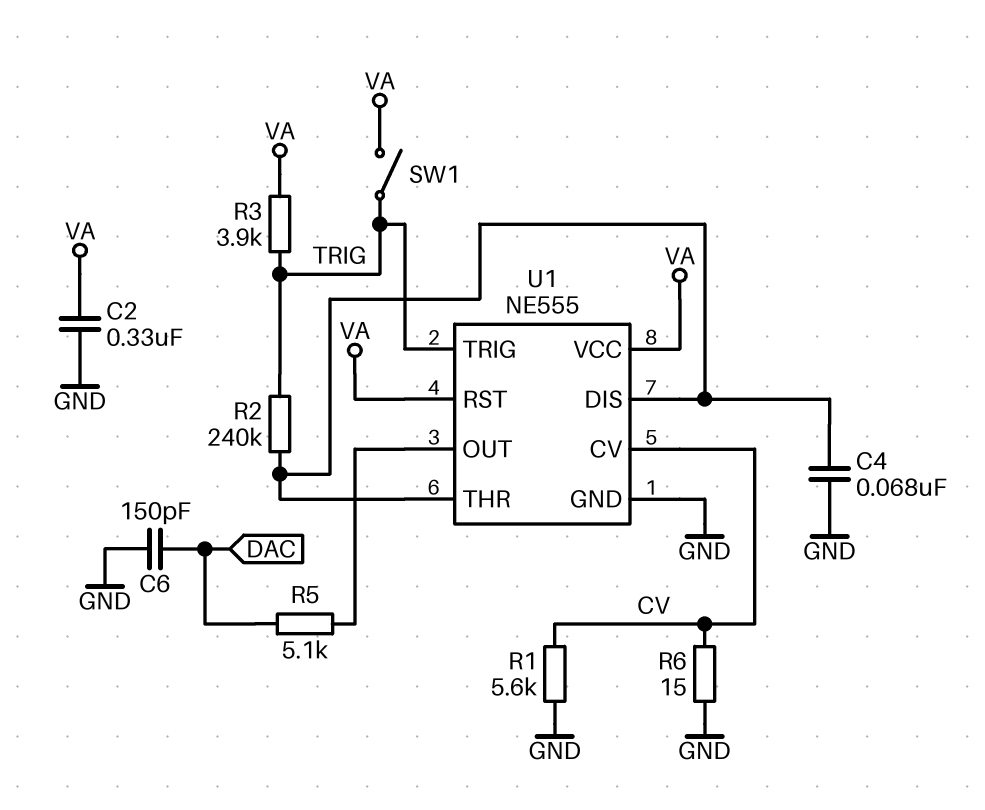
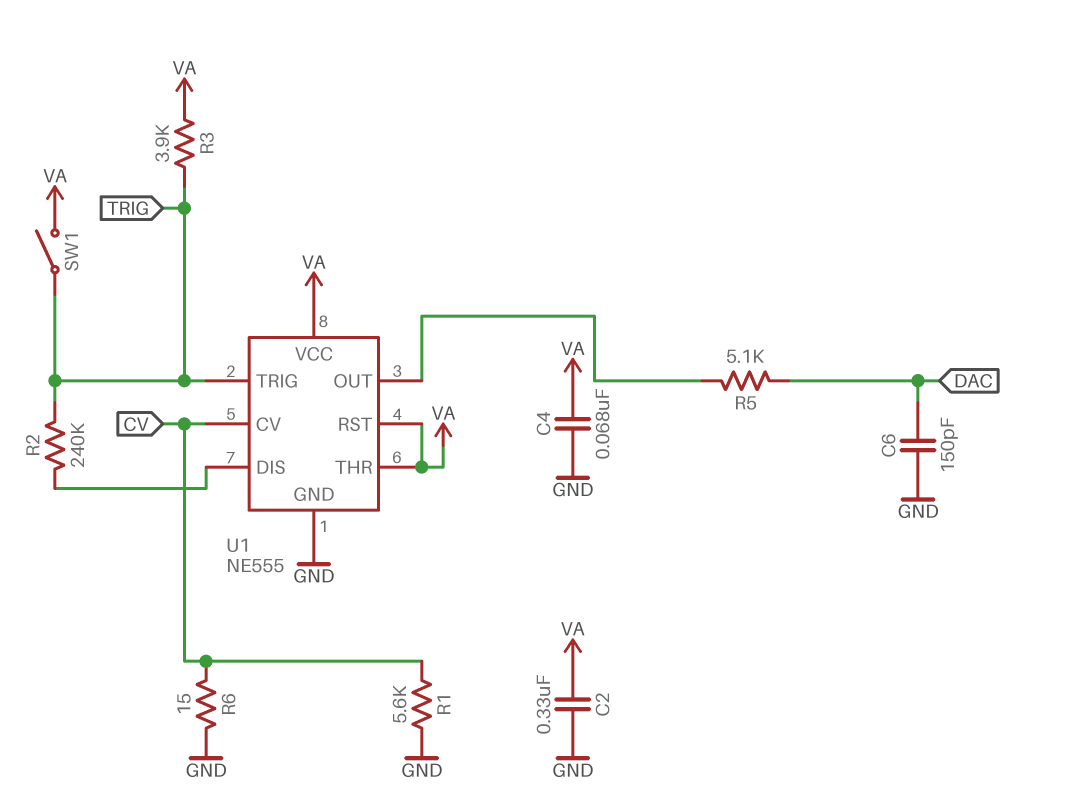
C4: 68nF (GND, U1/DIS) -> 68nF (GND, VA)
U1 pin THR: U1/DIS -> VA

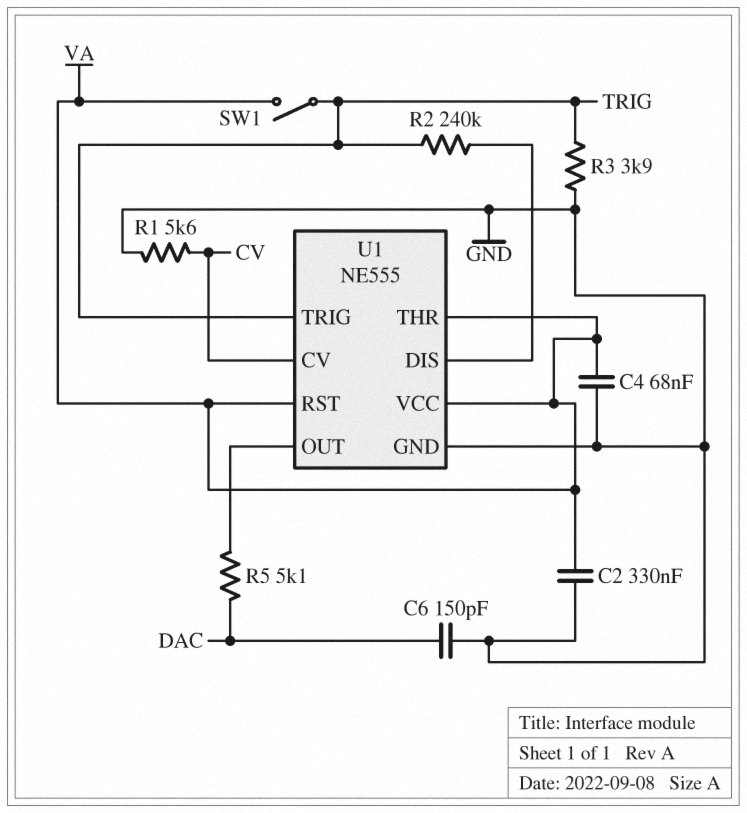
R3: 3.9k (TRIG, VA) -> 3.9k (GND, TRIG)
R6: 15 (CV, GND) -> none

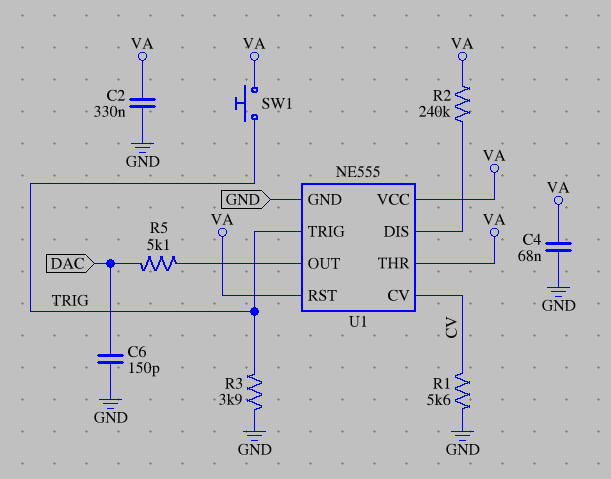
R2: 240k (TRIG, U1/DIS) -> 240k (U1/DIS, VA)
SW1: switch (TRIG, VA) -> button (TRIG, VA)

